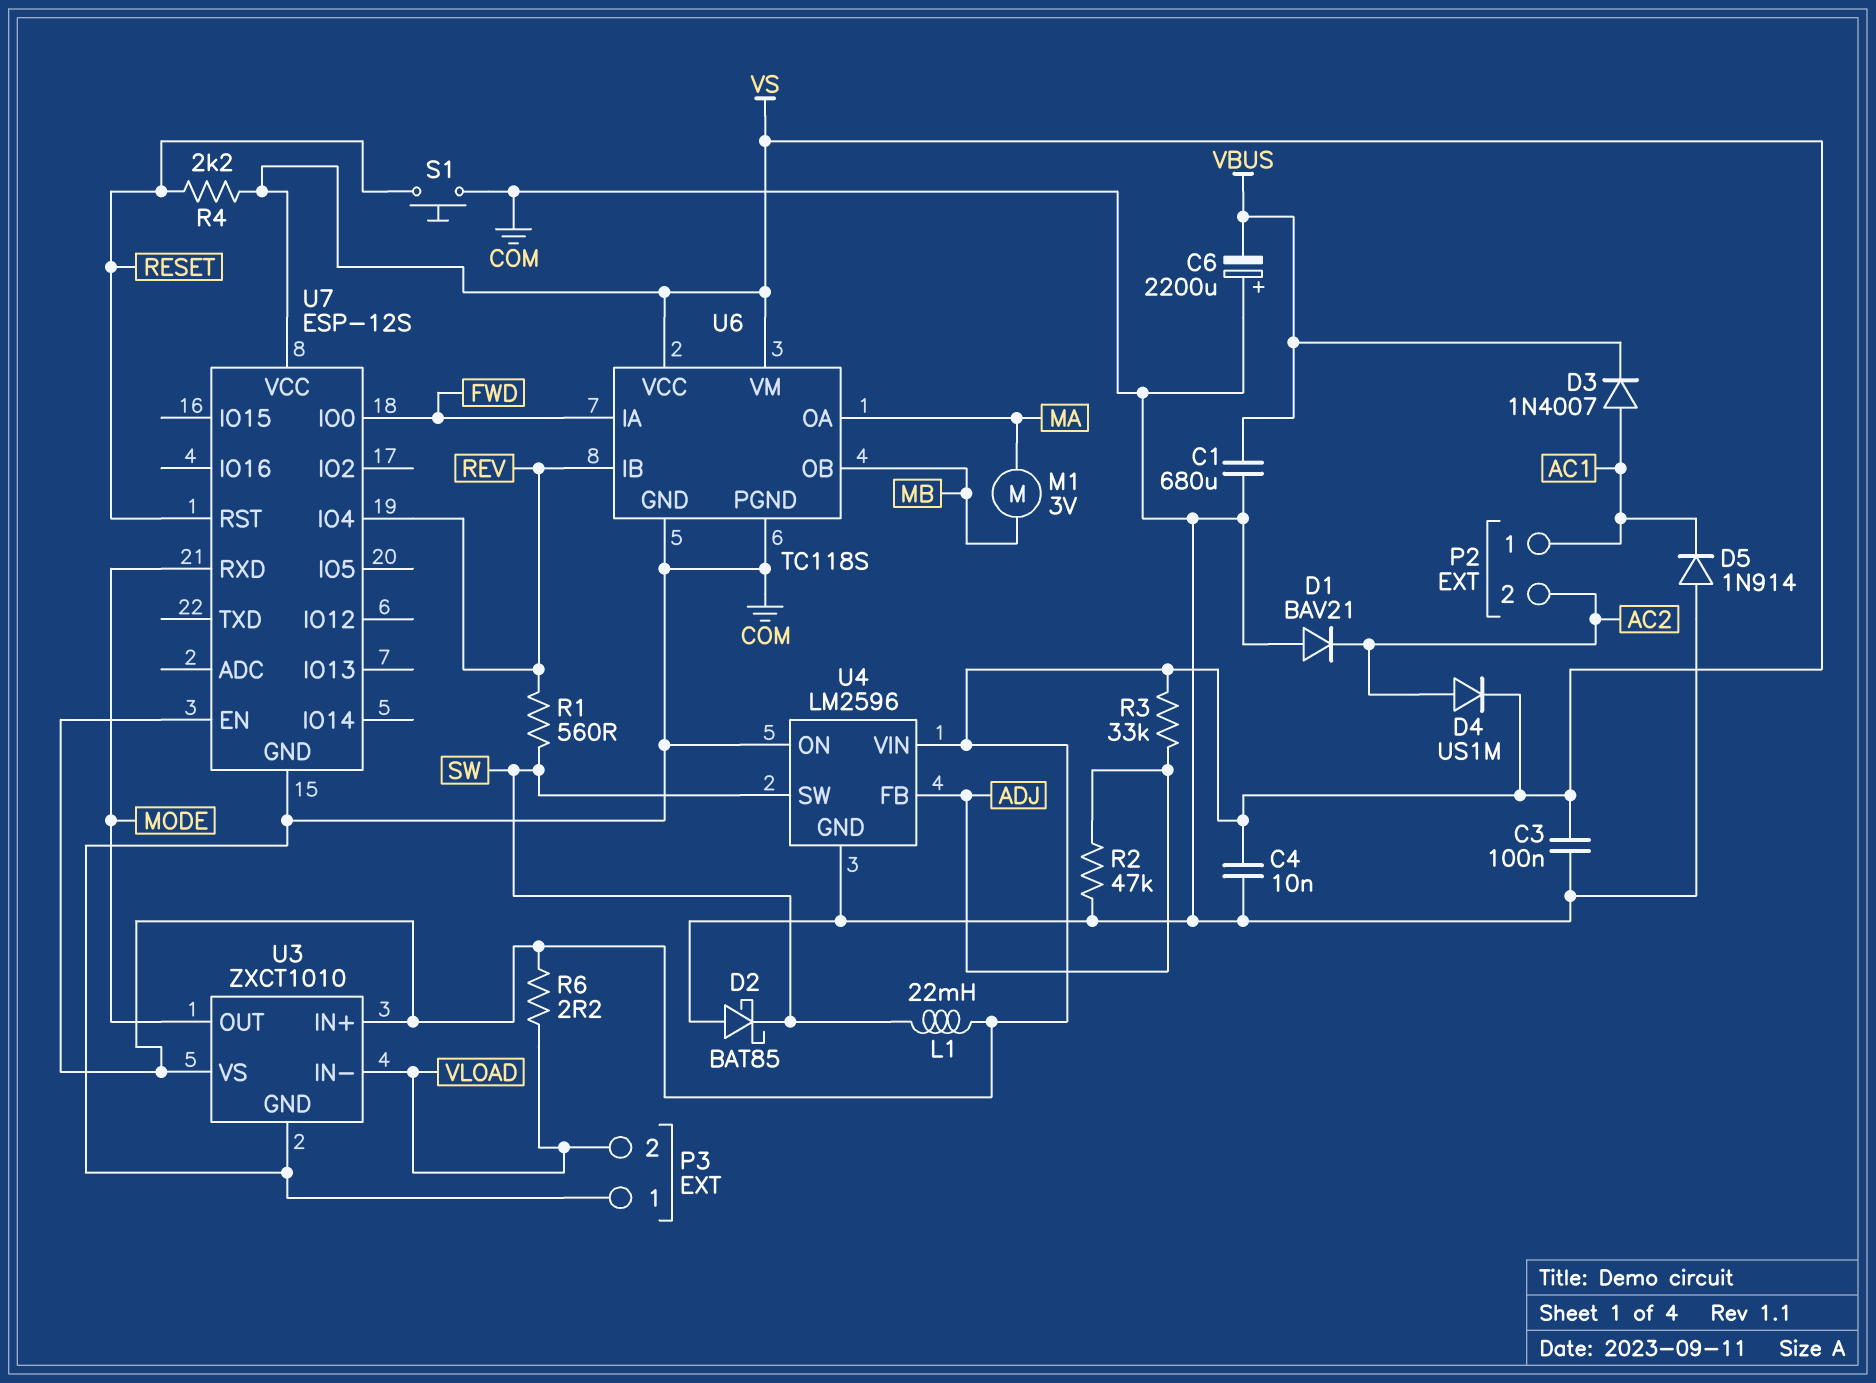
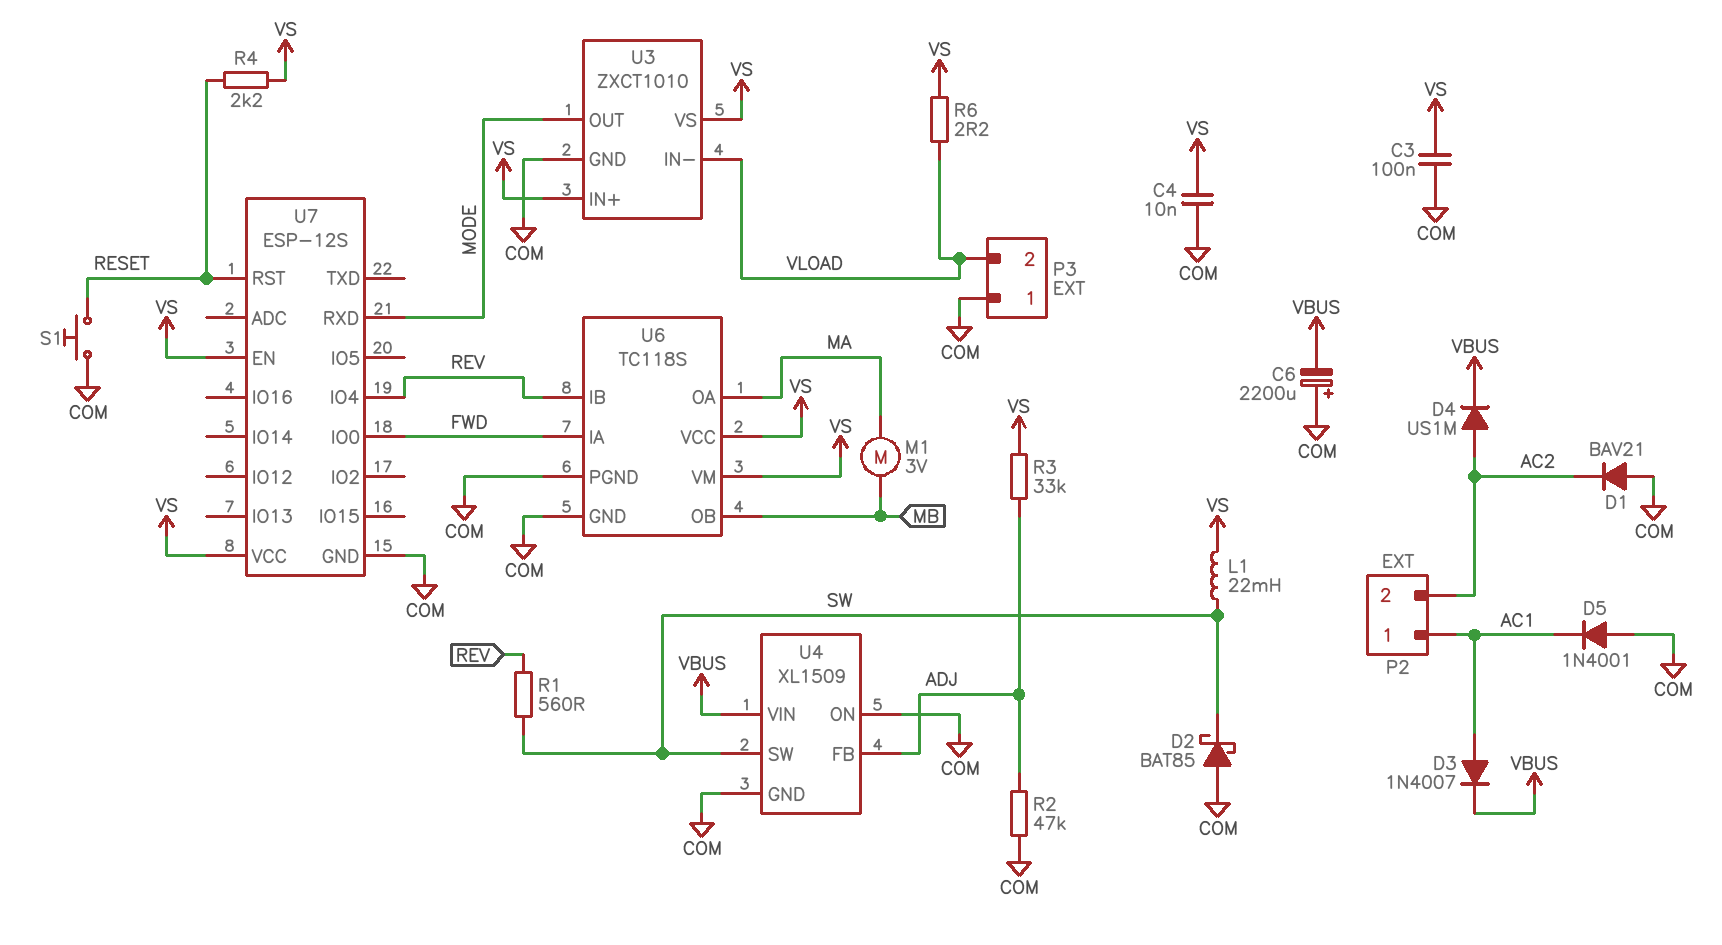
C1: 680uF (COM, VBUS) -> none
D4: diode US1M (A AC2, K VS) -> diode US1M (A AC2, K VBUS)
D5: diode 1N914 (A COM, K AC1) -> diode 1N4001 (A COM, K AC1)
U4: LM2596 -> XL1509
U4 pin VIN: VS -> VBUS

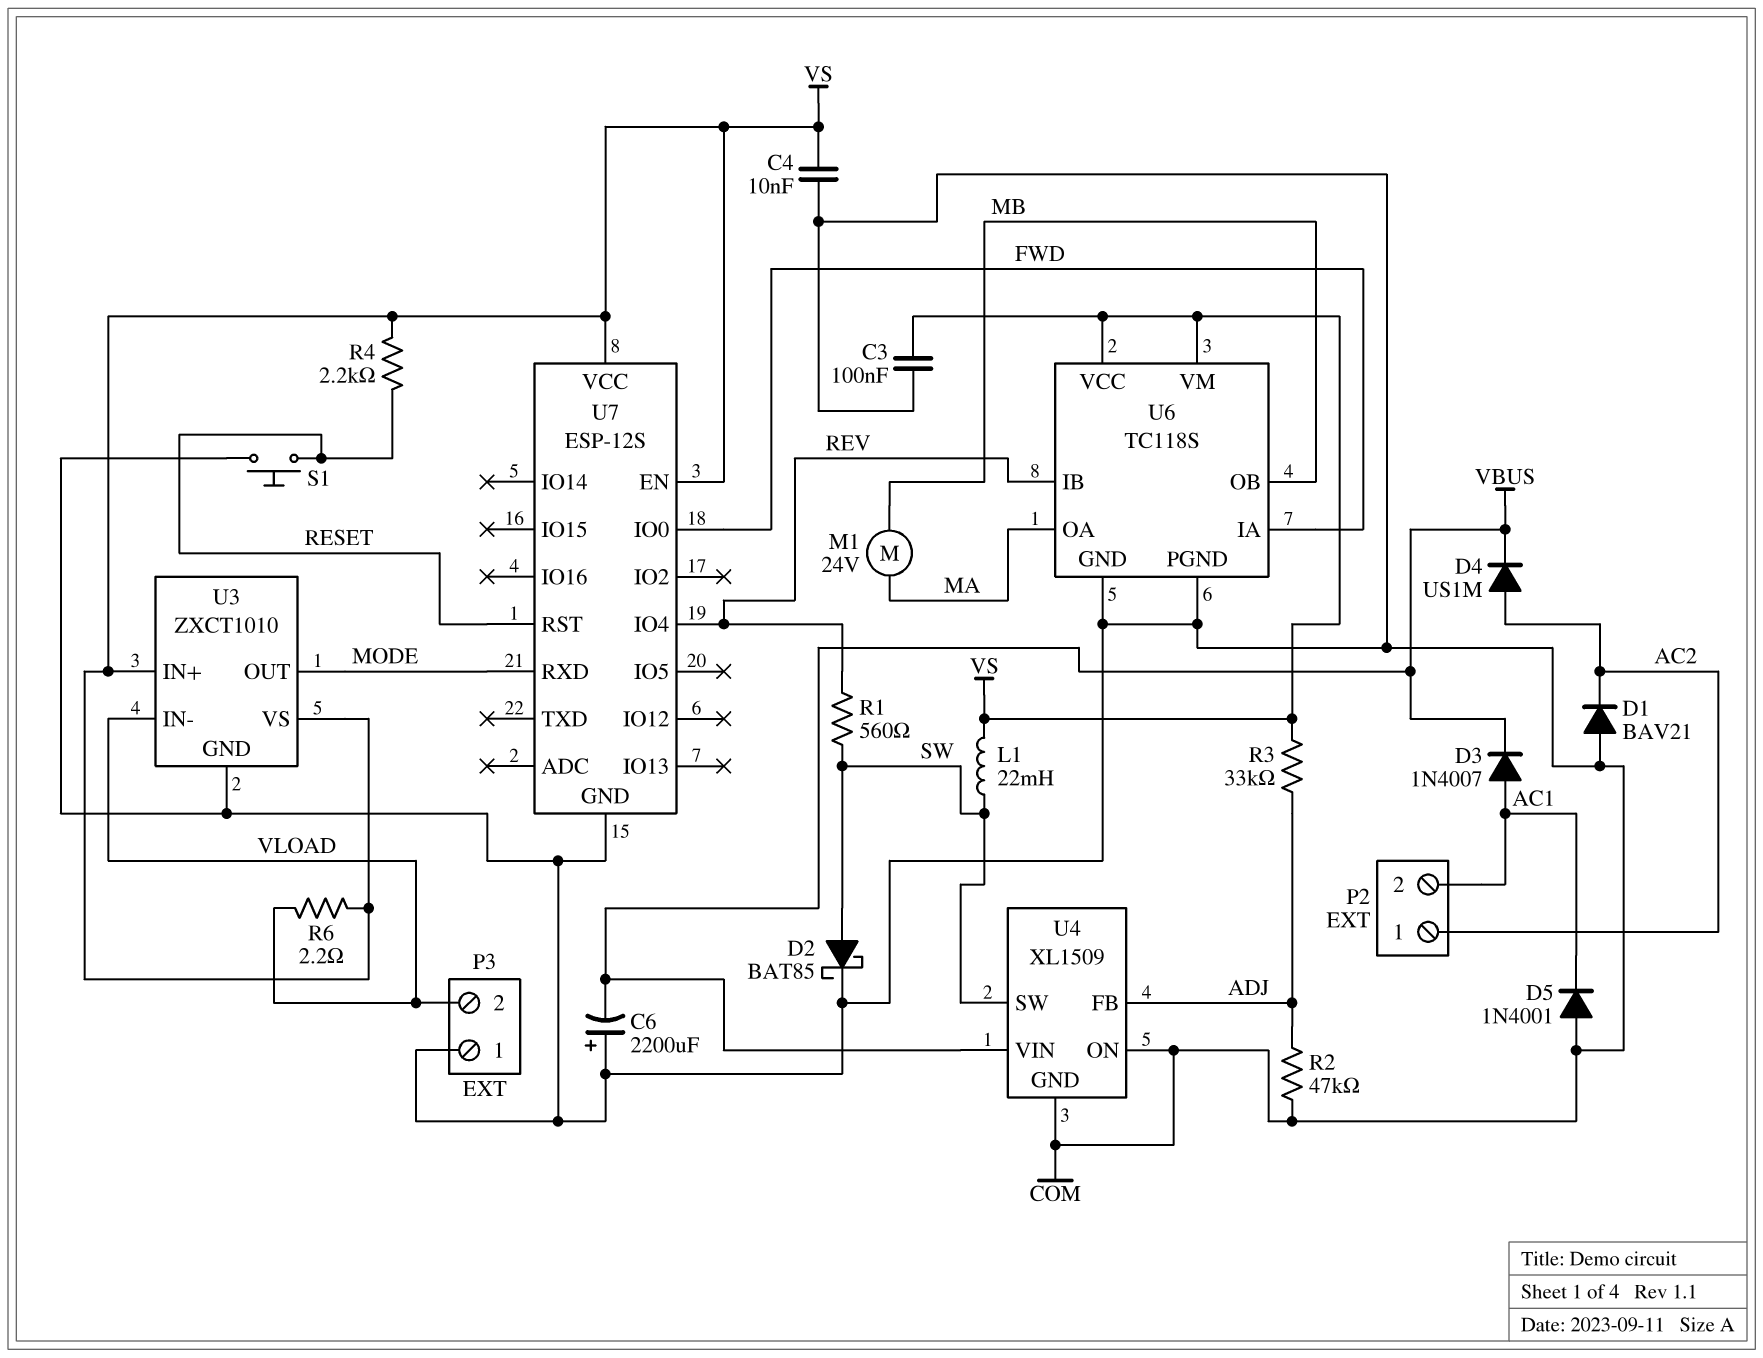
D2: schottky BAT85 (A COM, K SW) -> schottky BAT85 (A SW, K COM)
M1: motor 3V (MA, MB) -> motor 24V (MA, MB)
P2 pin 1: AC1 -> AC2
P2 pin 2: AC2 -> AC1

